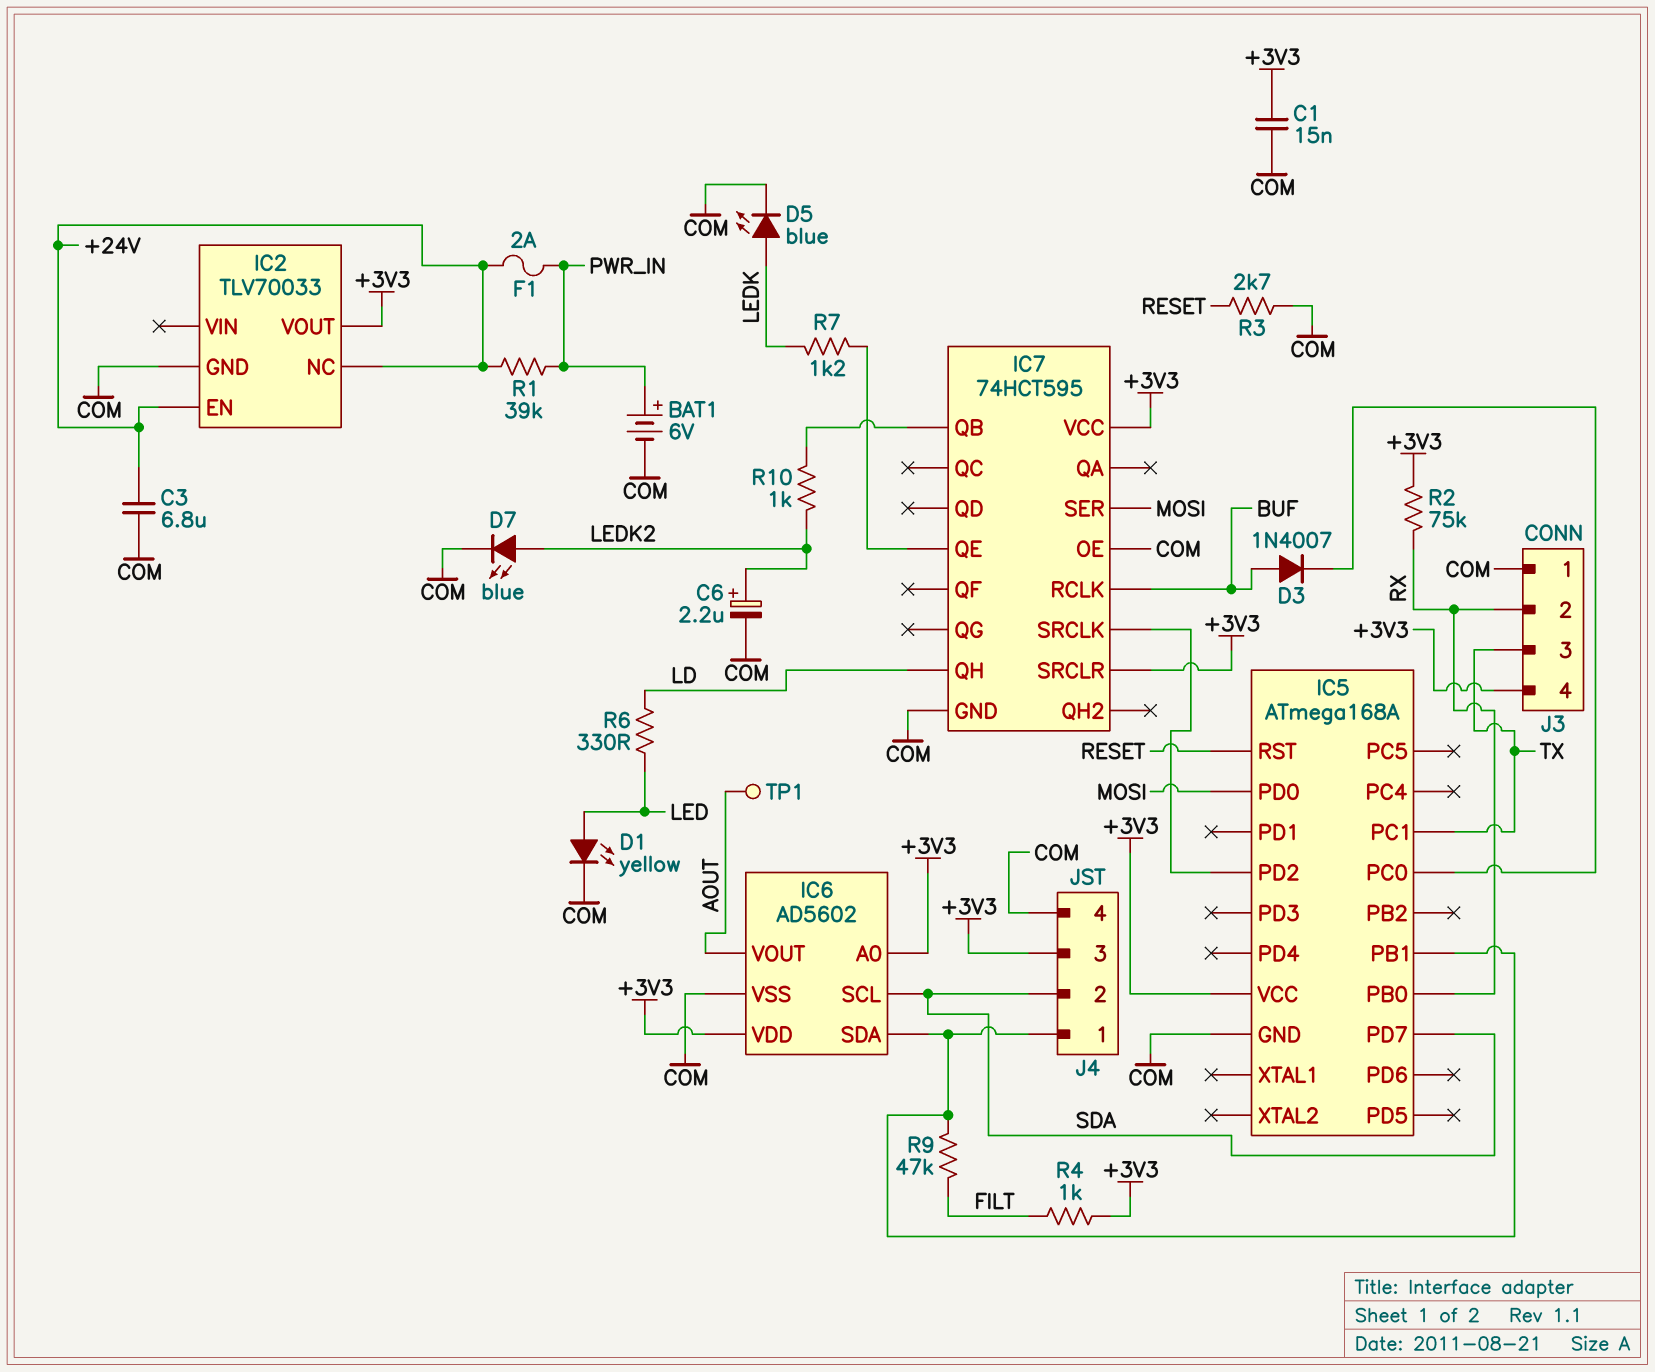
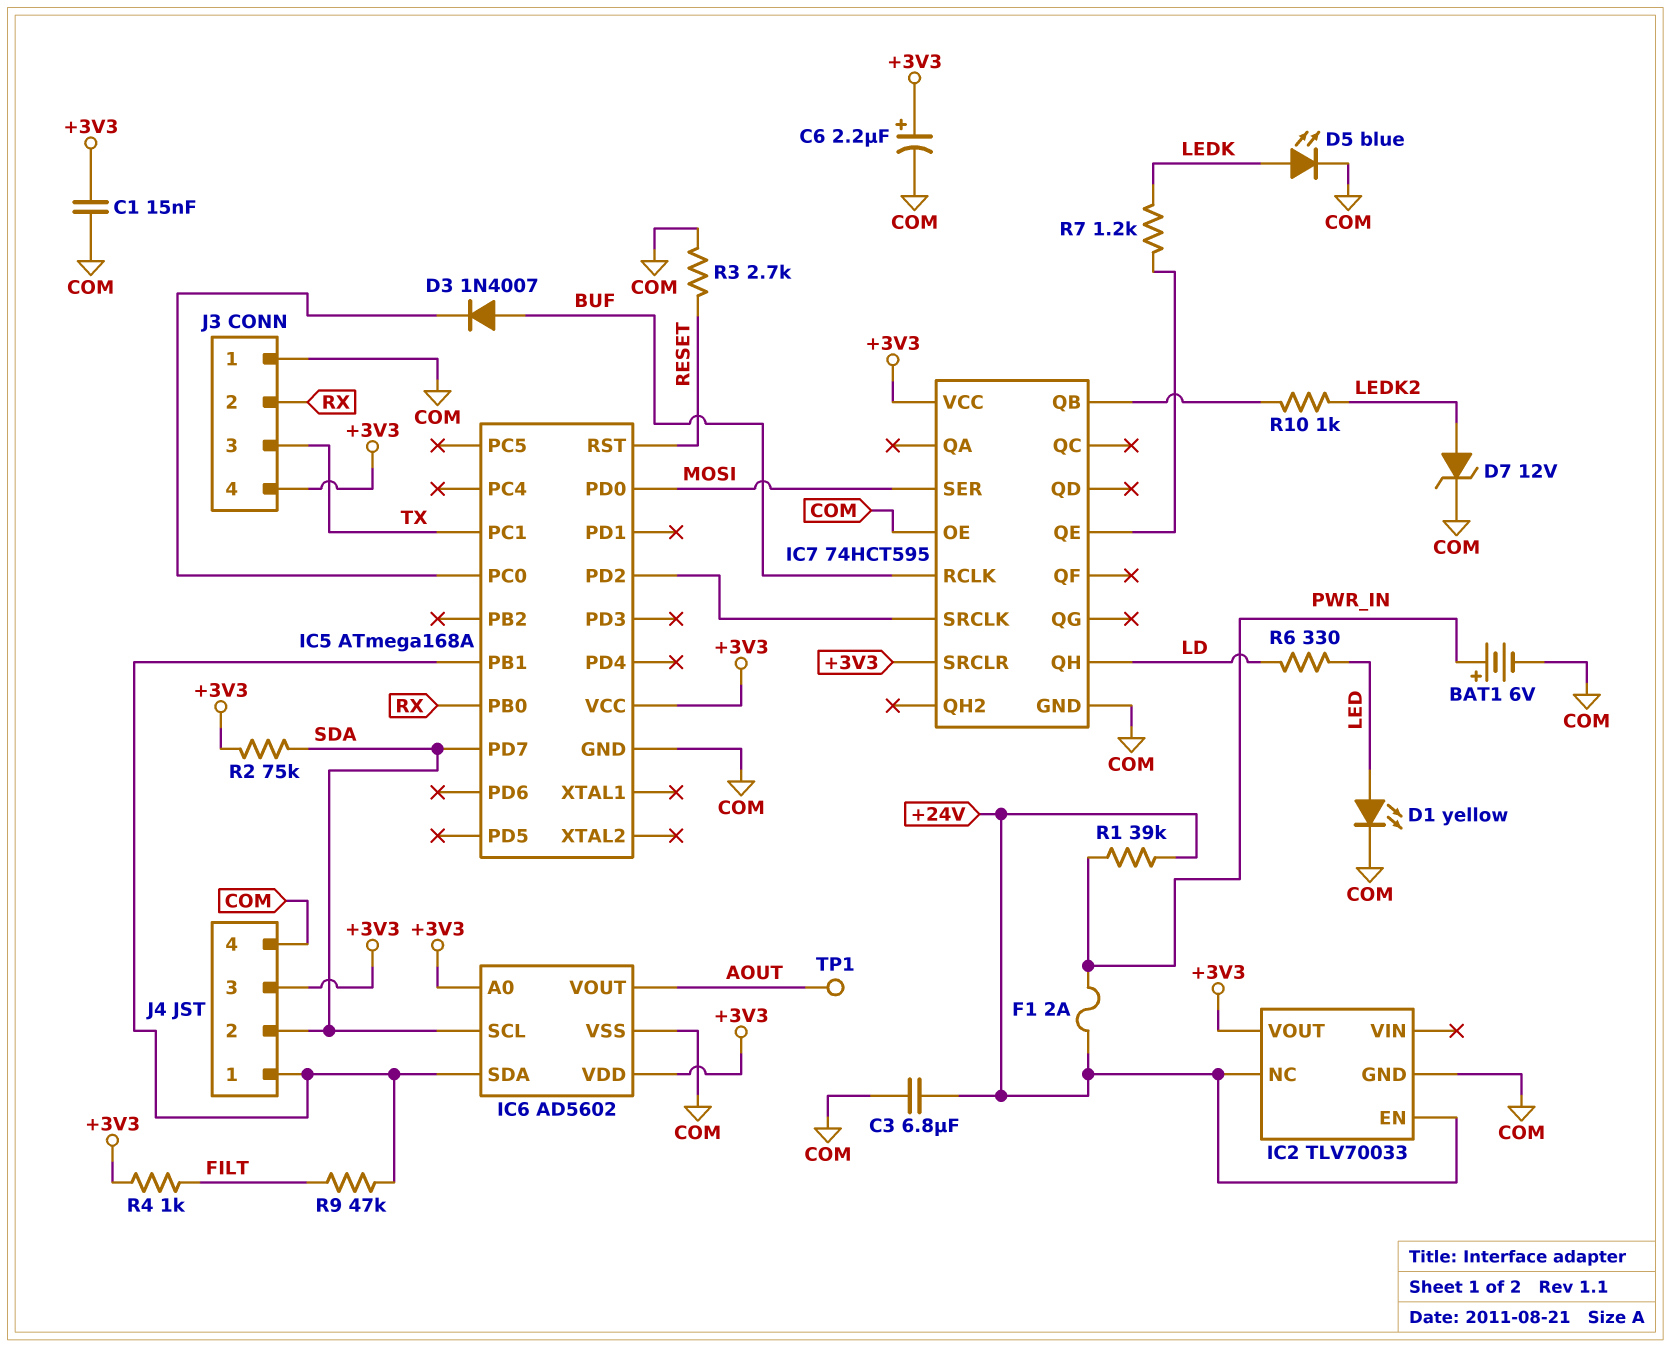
C6: 2.2uF (plus LEDK2, minus COM) -> 2.2uF (plus +3V3, minus COM)
D7: LED blue (A LEDK2, K COM) -> zener 12V (A LEDK2, K COM)
R2: 75k (+3V3, RX) -> 75k (+3V3, SDA)

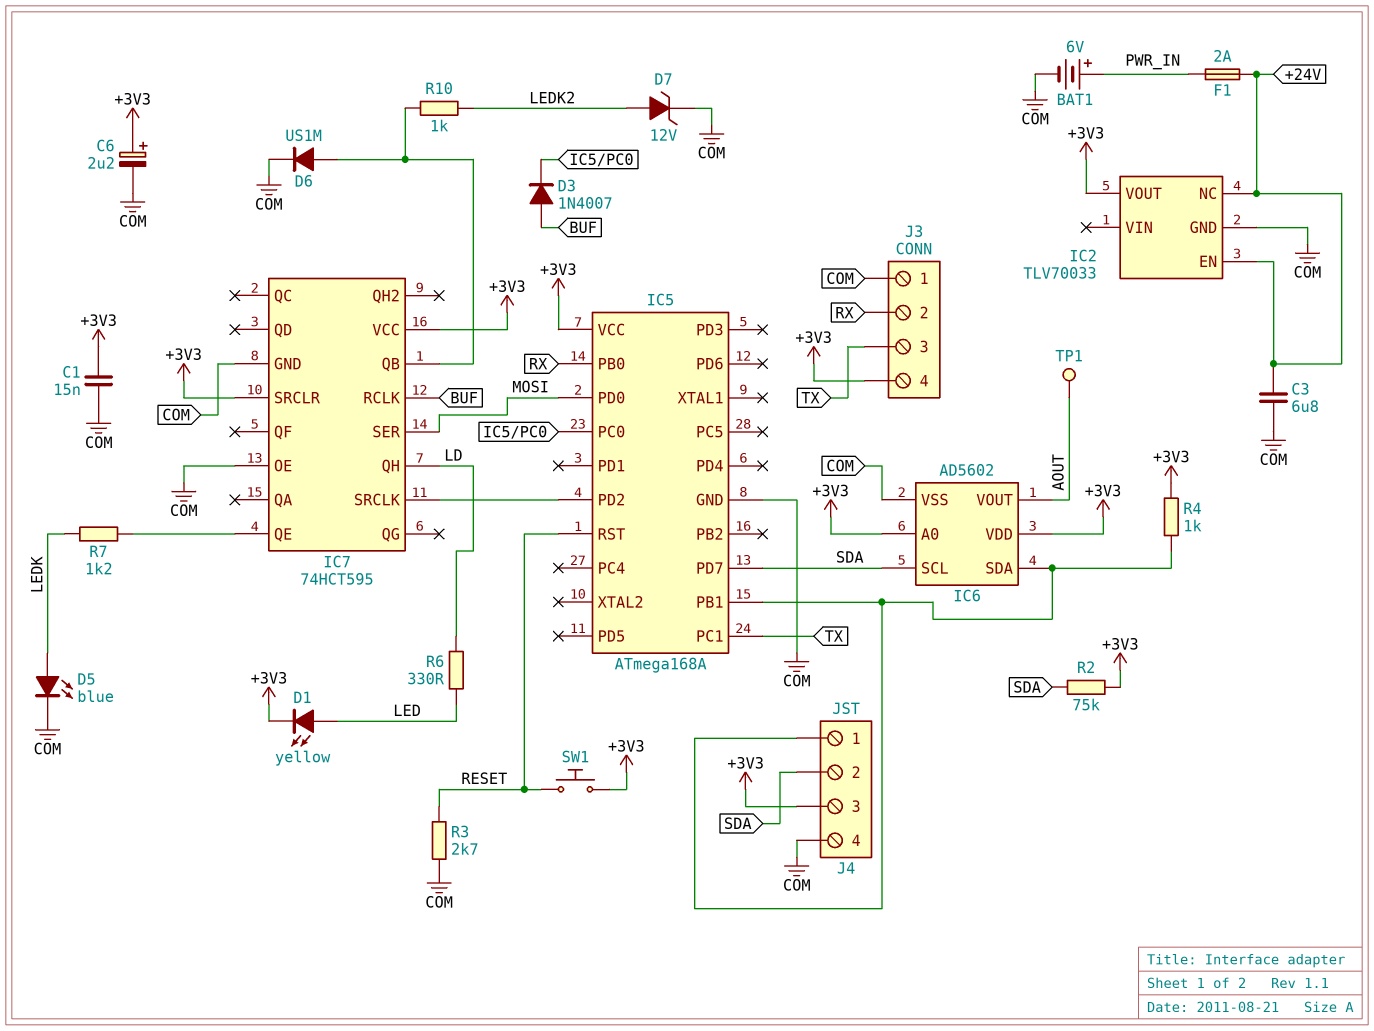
D1: LED yellow (A LED, K COM) -> LED yellow (A LED, K +3V3)
D6: none -> diode US1M (A IC7/QB, K COM)
R1: 39k (+24V, PWR_IN) -> none
R4: 1k (+3V3, FILT) -> 1k (+3V3, IC5/PB1)
R9: 47k (FILT, IC5/PB1) -> none
SW1: none -> button (+3V3, RESET)

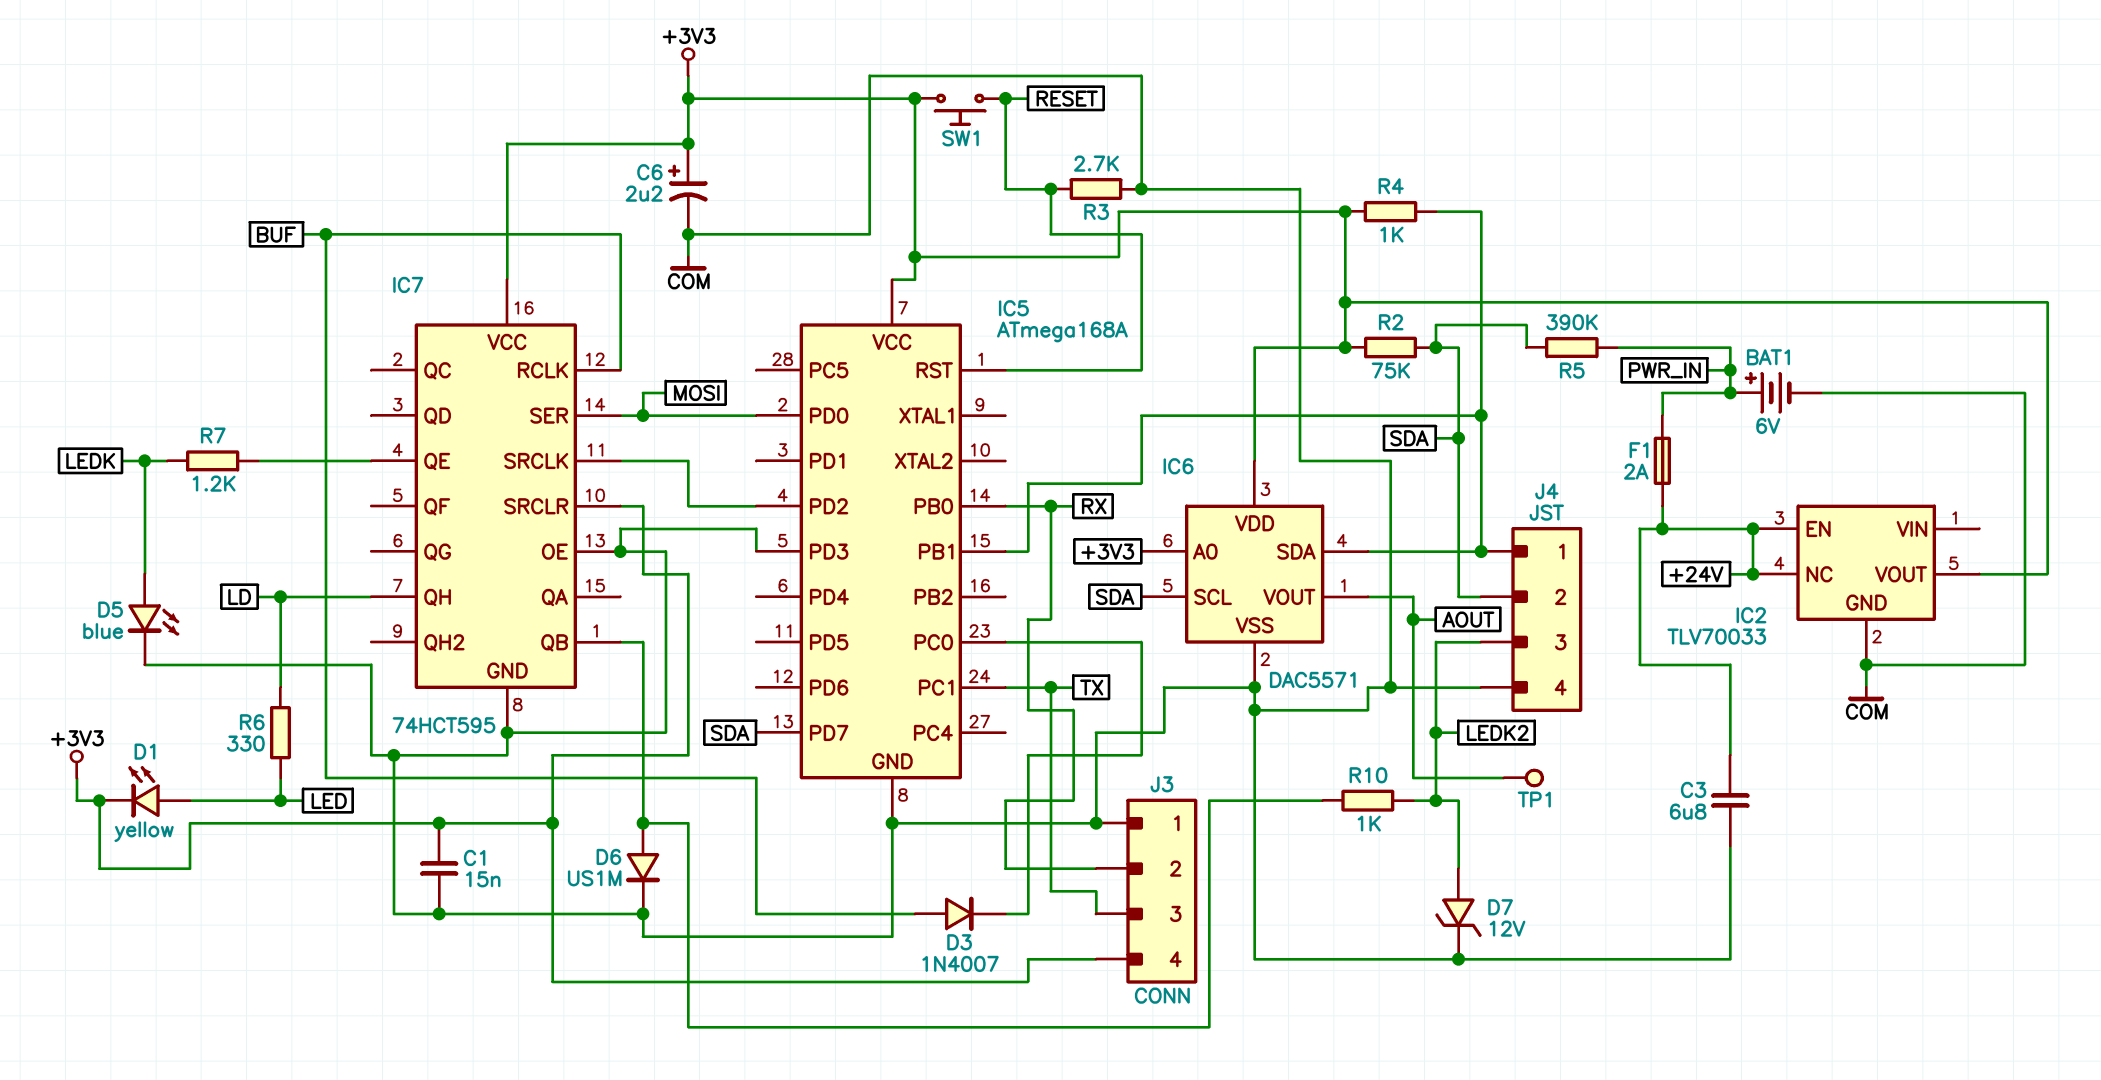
IC5 pin PD3: none -> COM
IC6: AD5602 -> DAC5571
J4 pin 3: +3V3 -> LEDK2
R5: none -> 390k (PWR_IN, SDA)

